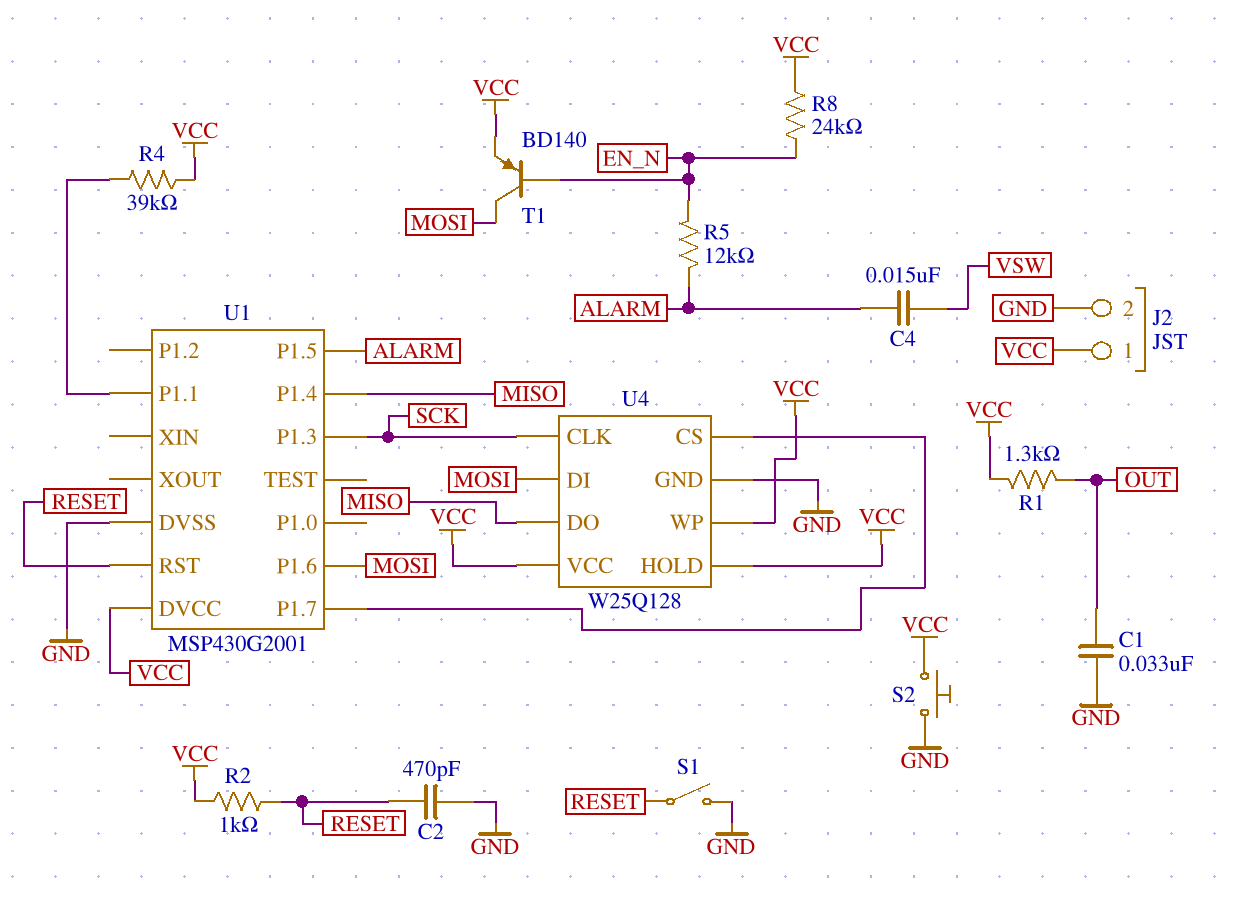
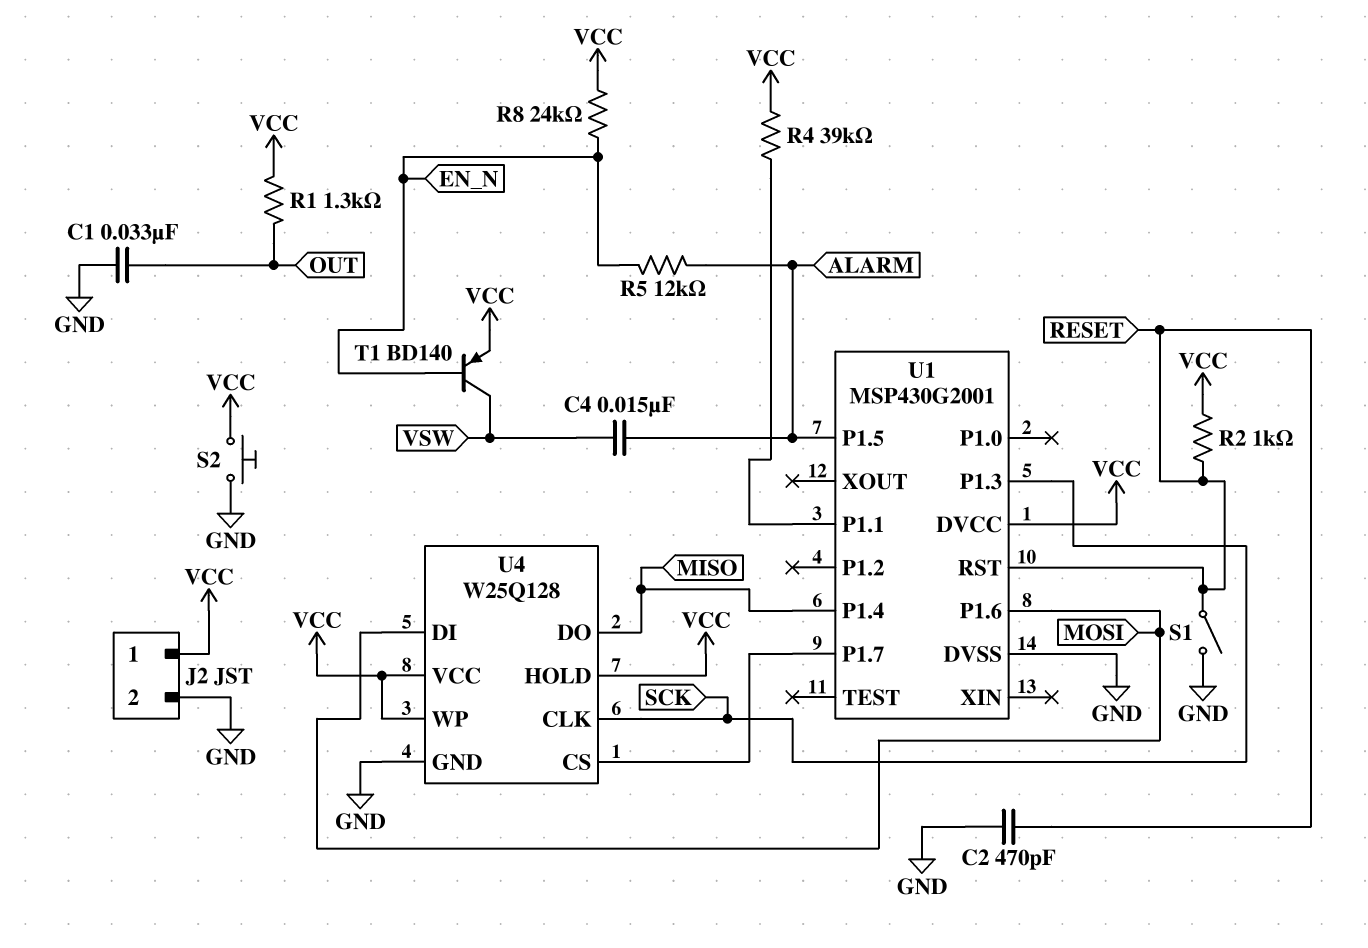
T1: PNP BD140 (B EN_N, C MOSI, E VCC) -> PNP BD140 (B EN_N, C VSW, E VCC)

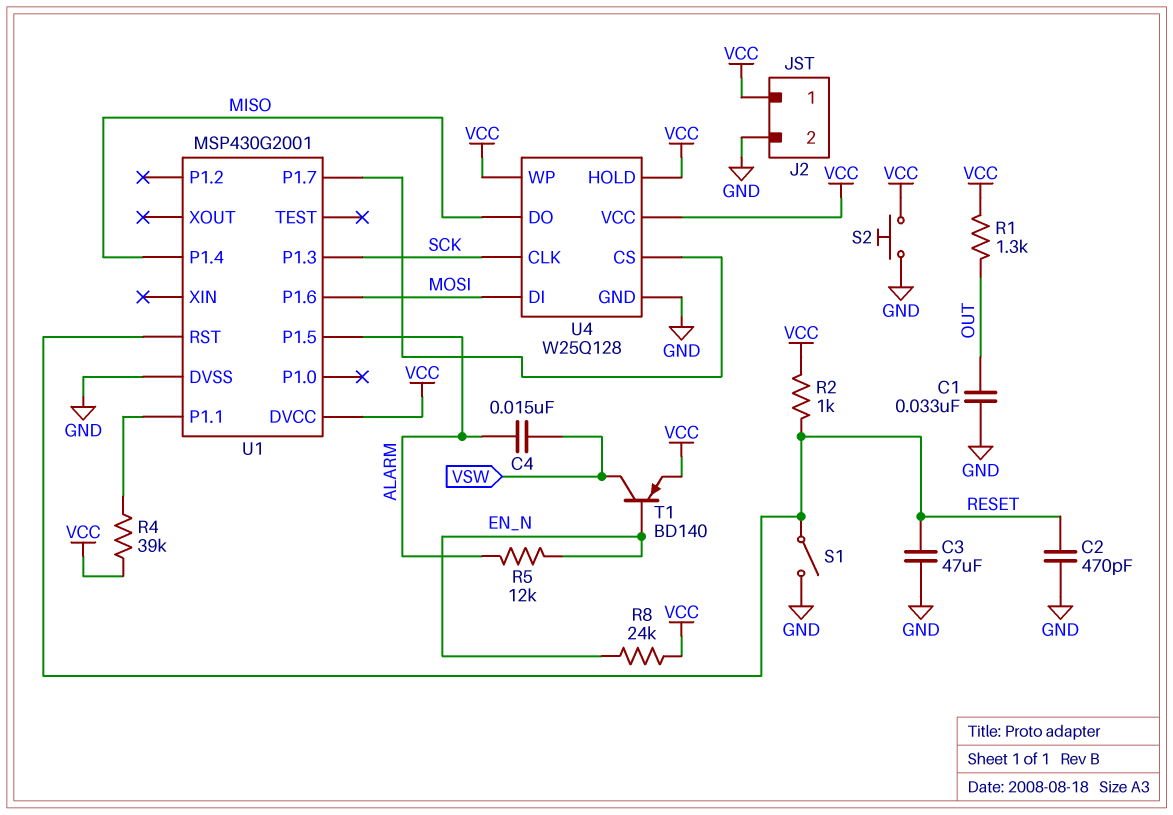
C3: none -> 47uF (GND, RESET)

